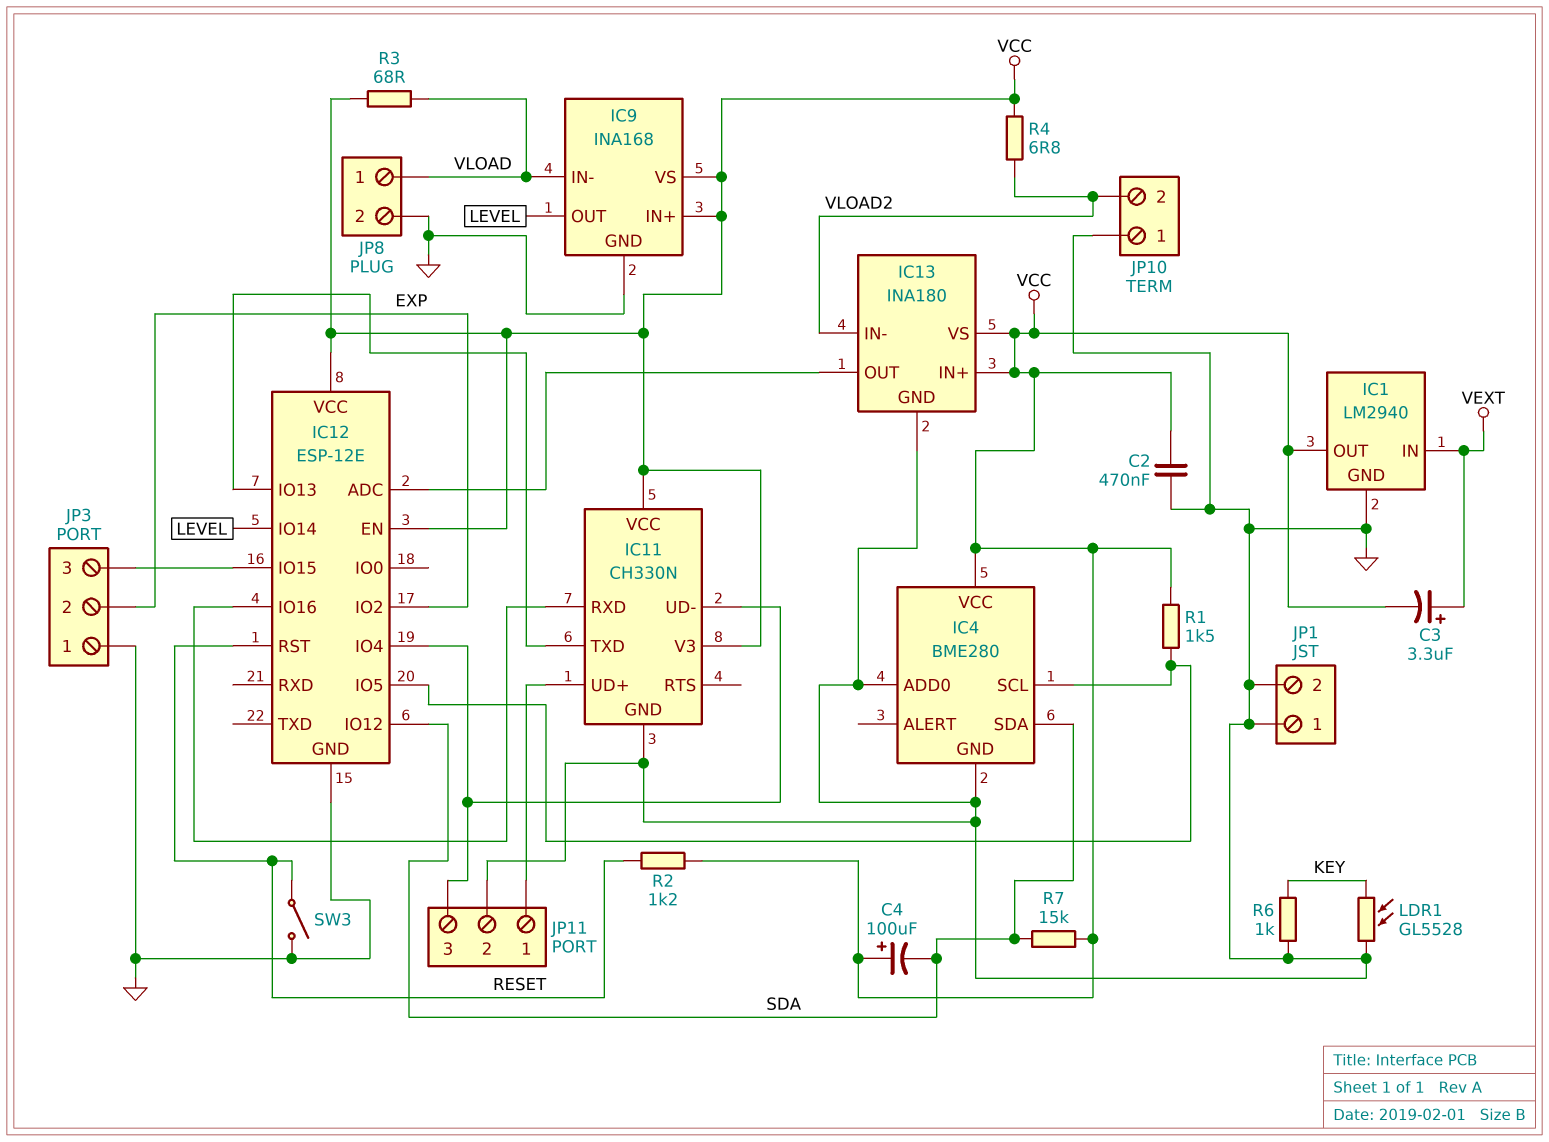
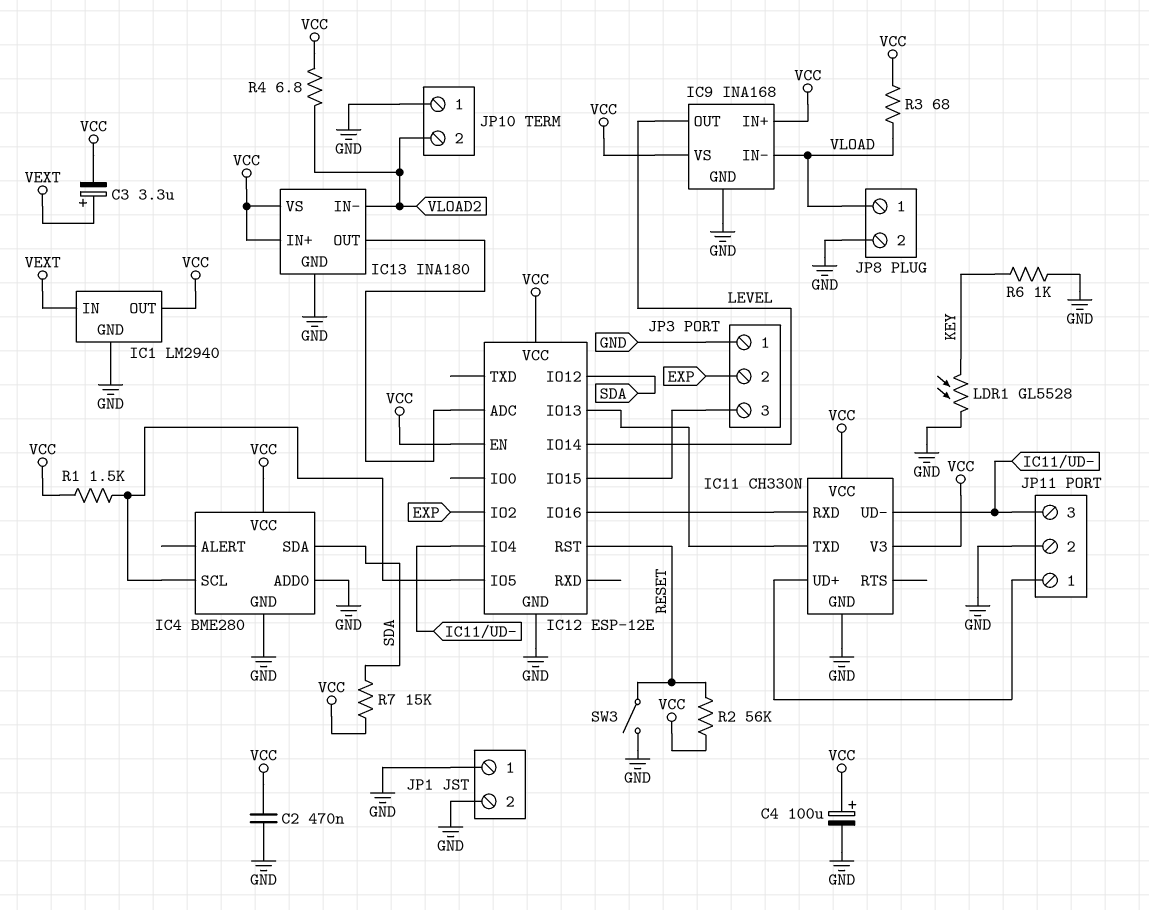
C4: 100uF (plus VCC, minus SDA) -> 100uF (plus VCC, minus GND)
R2: 1.2k (RESET, VCC) -> 56k (RESET, VCC)

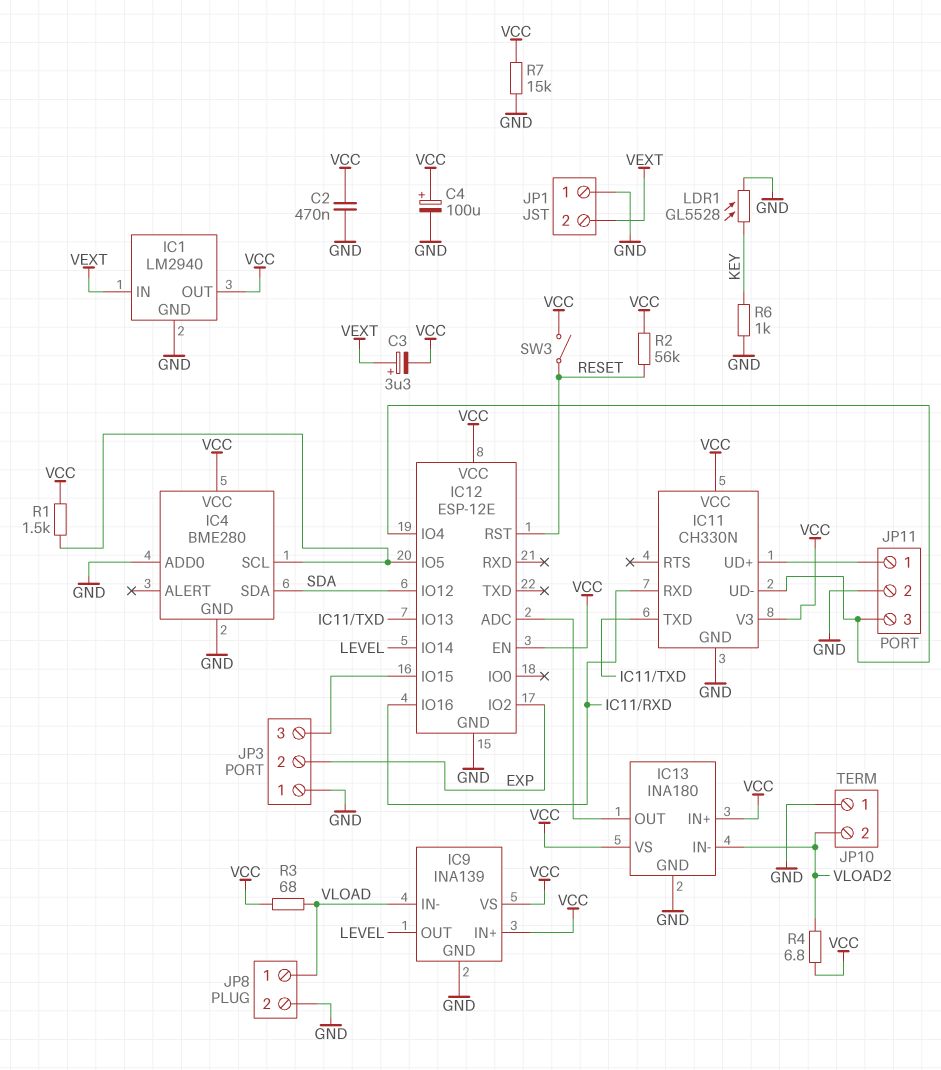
IC9: INA168 -> INA139
JP1 pin 2: GND -> VEXT
R7: 15k (SDA, VCC) -> 15k (GND, VCC)
SW3: switch (GND, RESET) -> switch (RESET, VCC)

